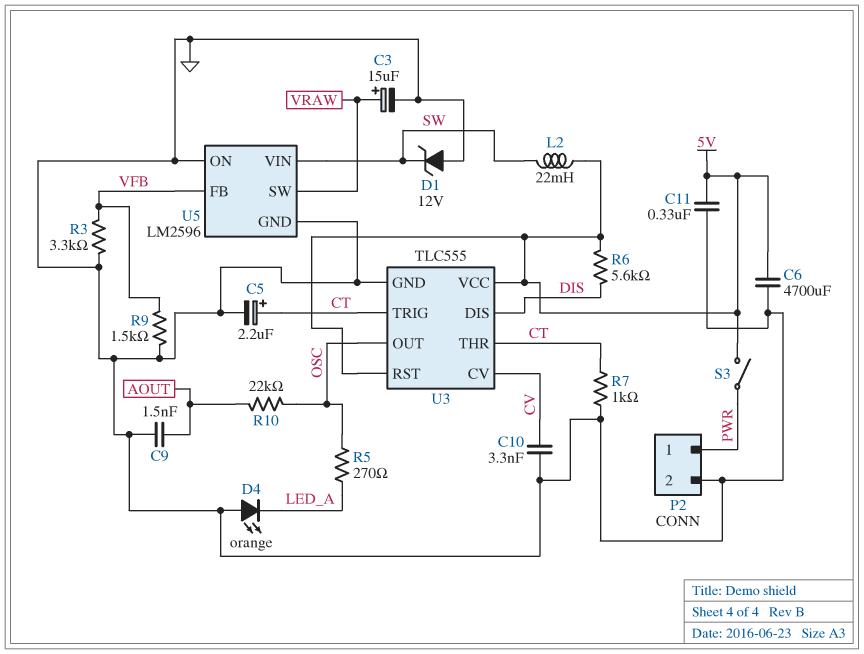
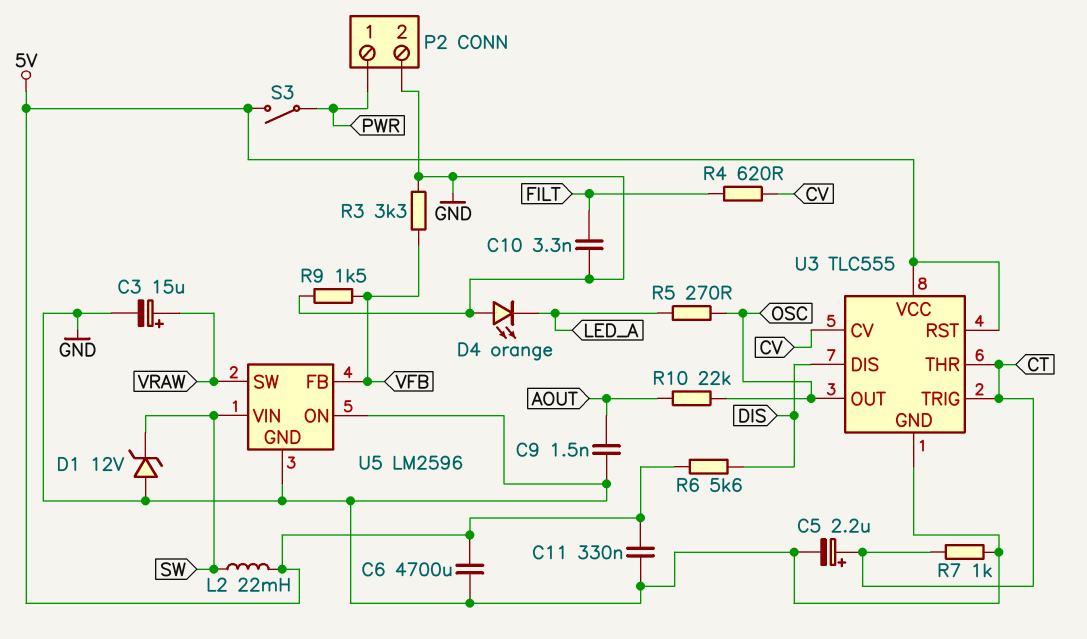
C10: 3.3nF (CV, GND) -> 3.3nF (FILT, GND)
R4: none -> 620 (CV, FILT)

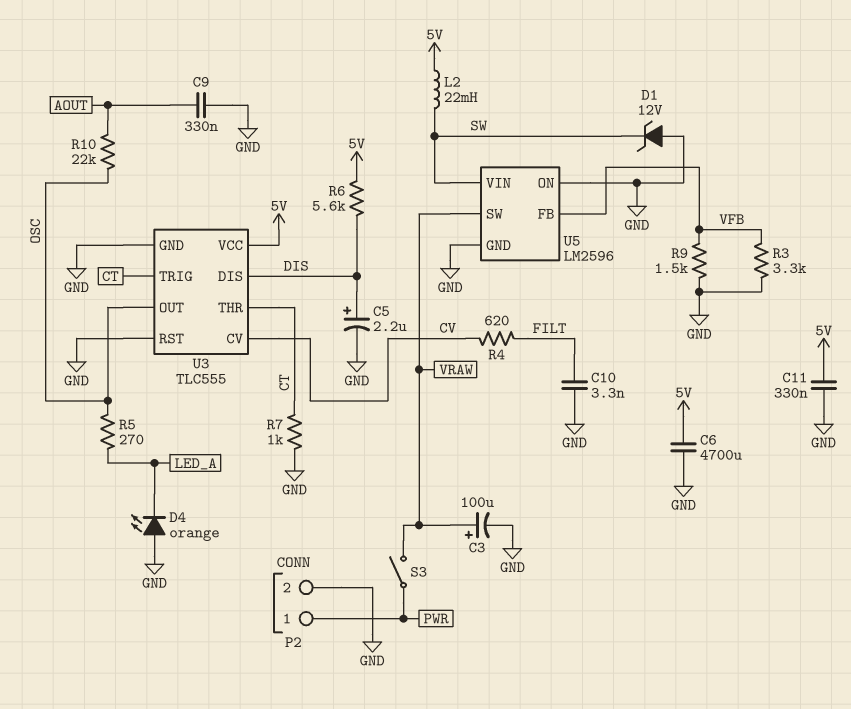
C3: 15uF (plus VRAW, minus GND) -> 100uF (plus VRAW, minus GND)
C5: 2.2uF (plus CT, minus GND) -> 2.2uF (plus DIS, minus GND)
C9: 1.5nF (AOUT, GND) -> 330nF (AOUT, GND)
S3: switch (5V, PWR) -> switch (PWR, VRAW)
U3 pin RST: 5V -> GND

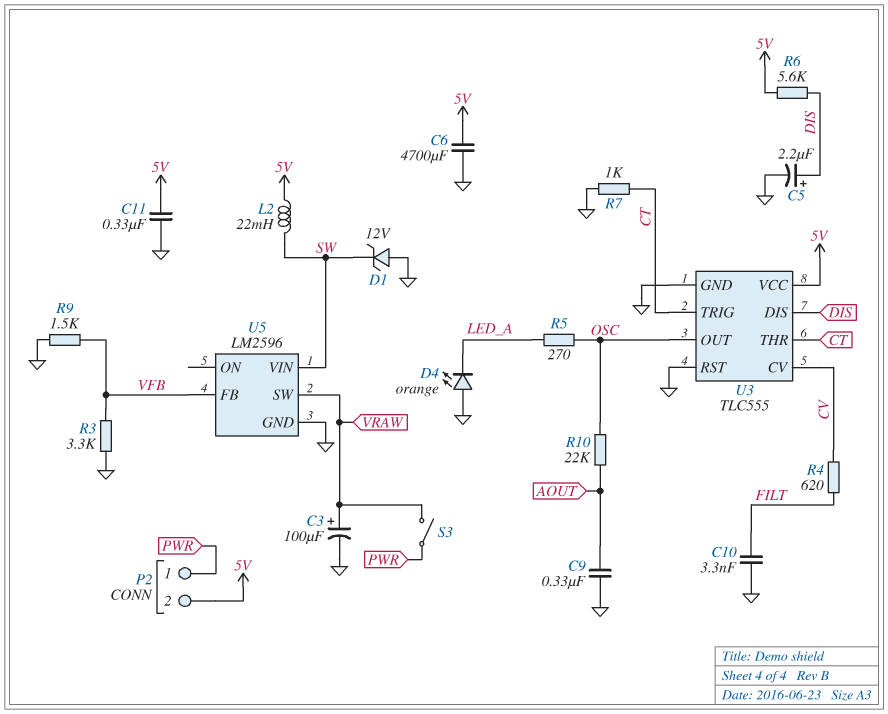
P2 pin 2: GND -> 5V
U5 pin ON: GND -> none

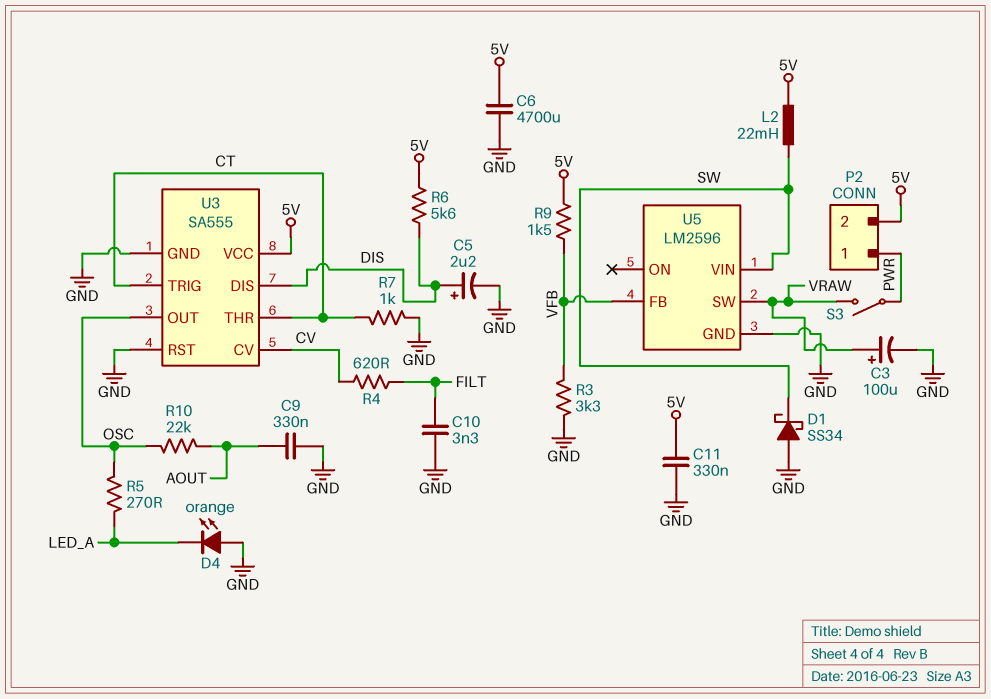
D1: zener 12V (A GND, K SW) -> schottky SS34 (A GND, K SW)
R9: 1.5k (GND, VFB) -> 1.5k (5V, VFB)
U3: TLC555 -> SA555

